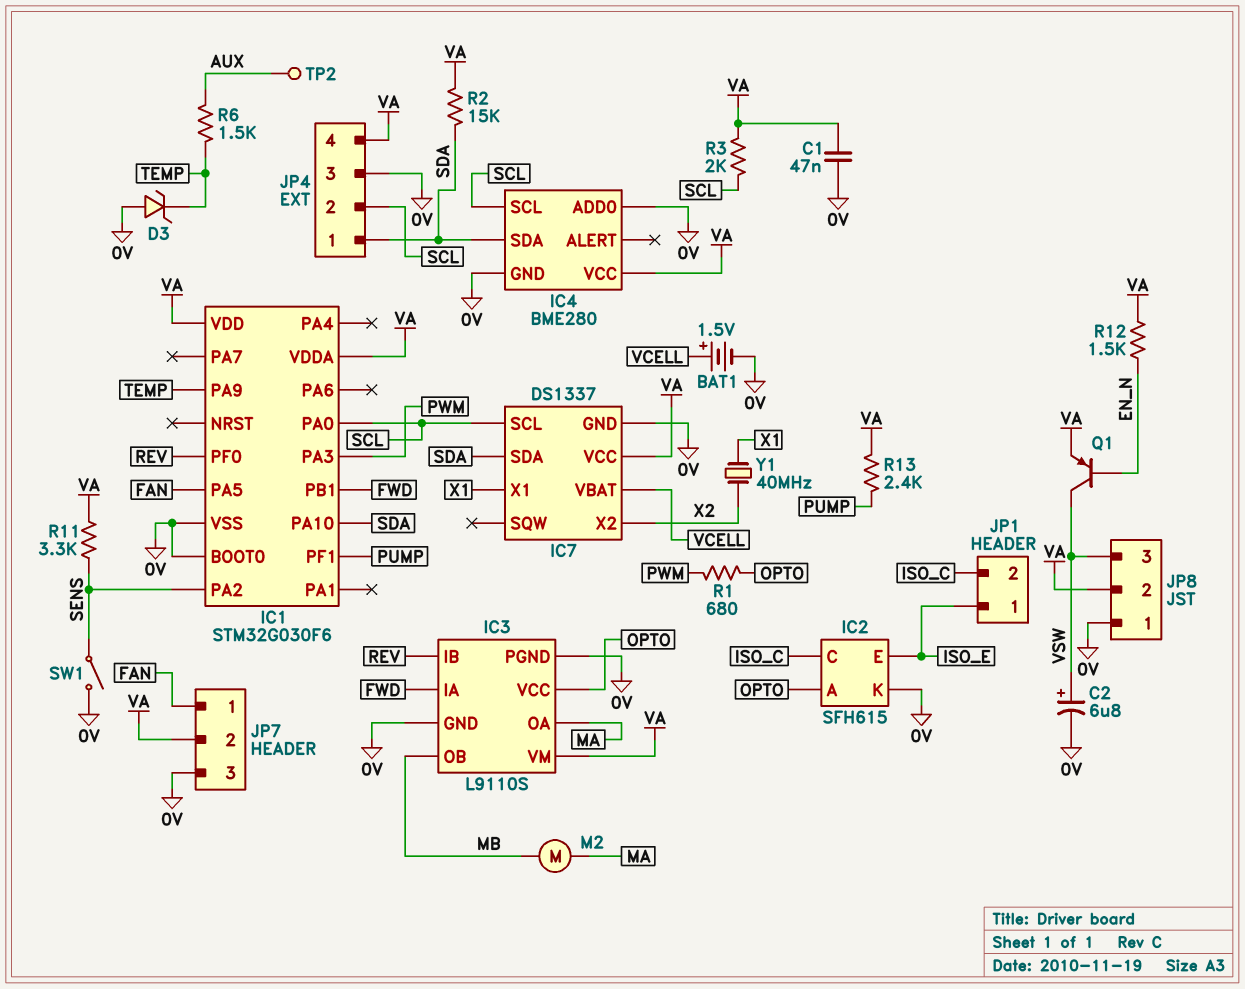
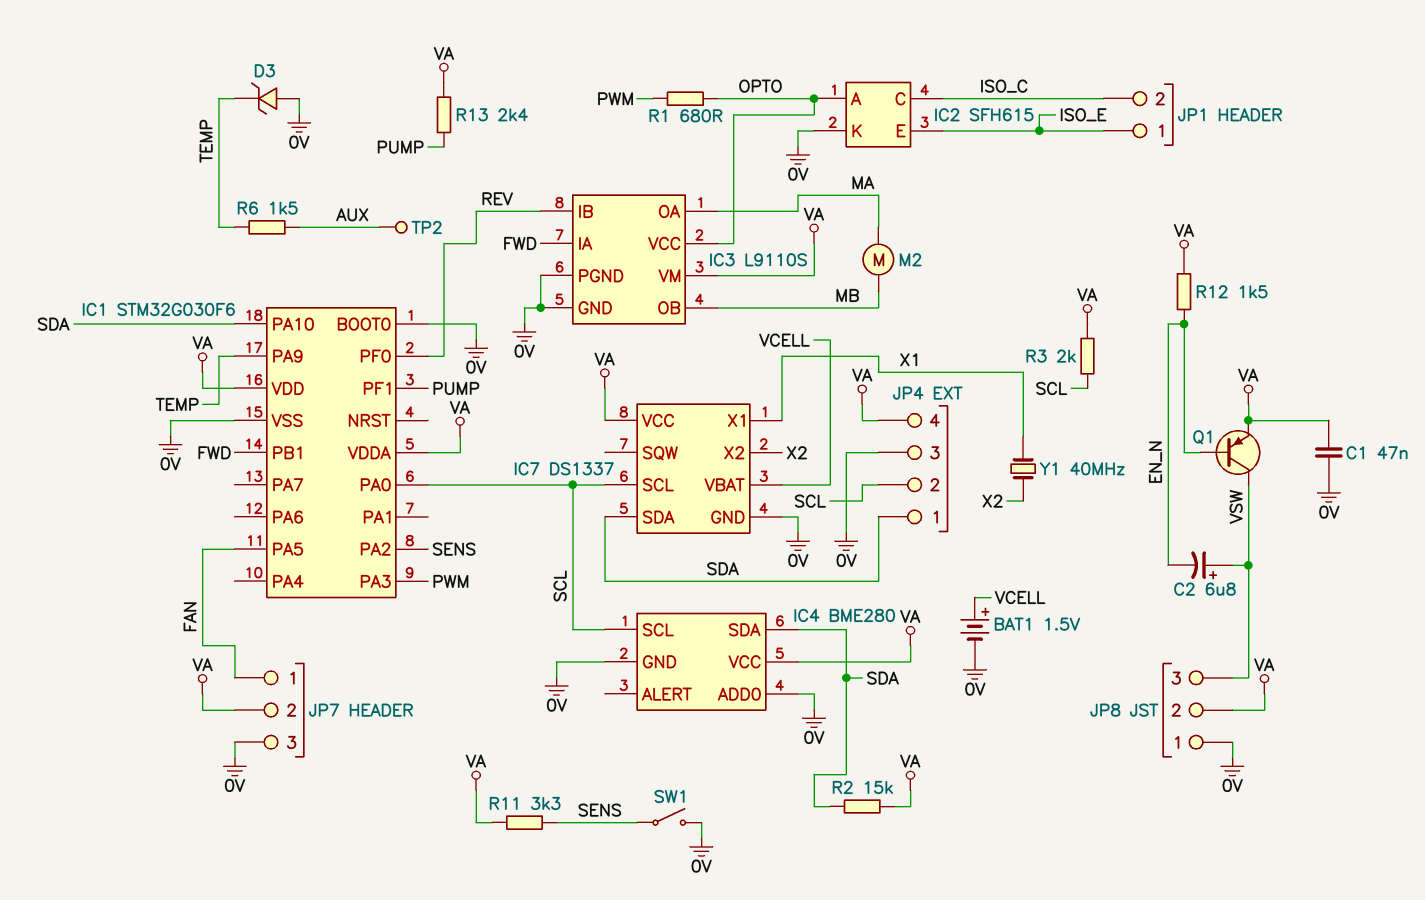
C2: 6.8uF (plus VSW, minus 0V) -> 6.8uF (plus VSW, minus EN_N)

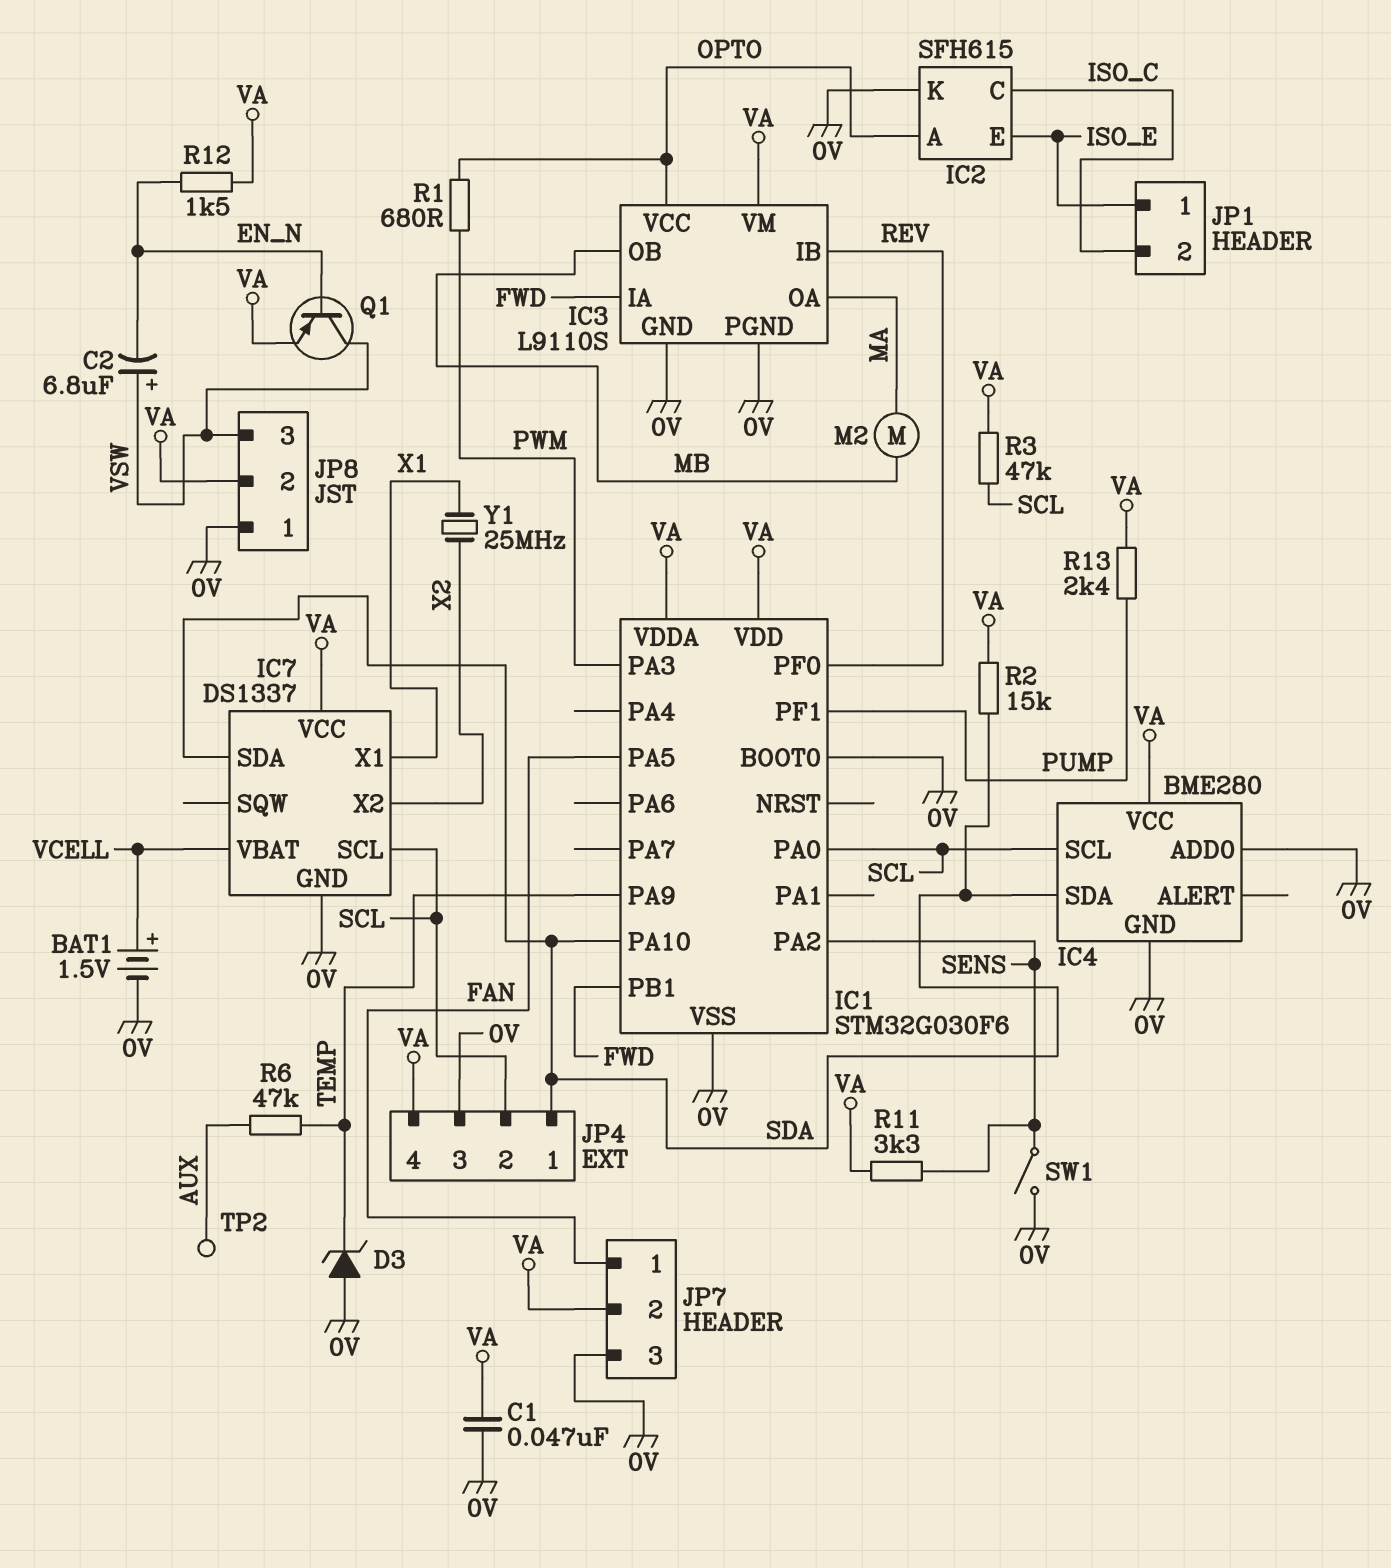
R3: 2k (SCL, VA) -> 47k (SCL, VA)
R6: 1.5k (AUX, TEMP) -> 47k (AUX, TEMP)
Y1: 40MHz (X1, X2) -> 25MHz (X1, X2)

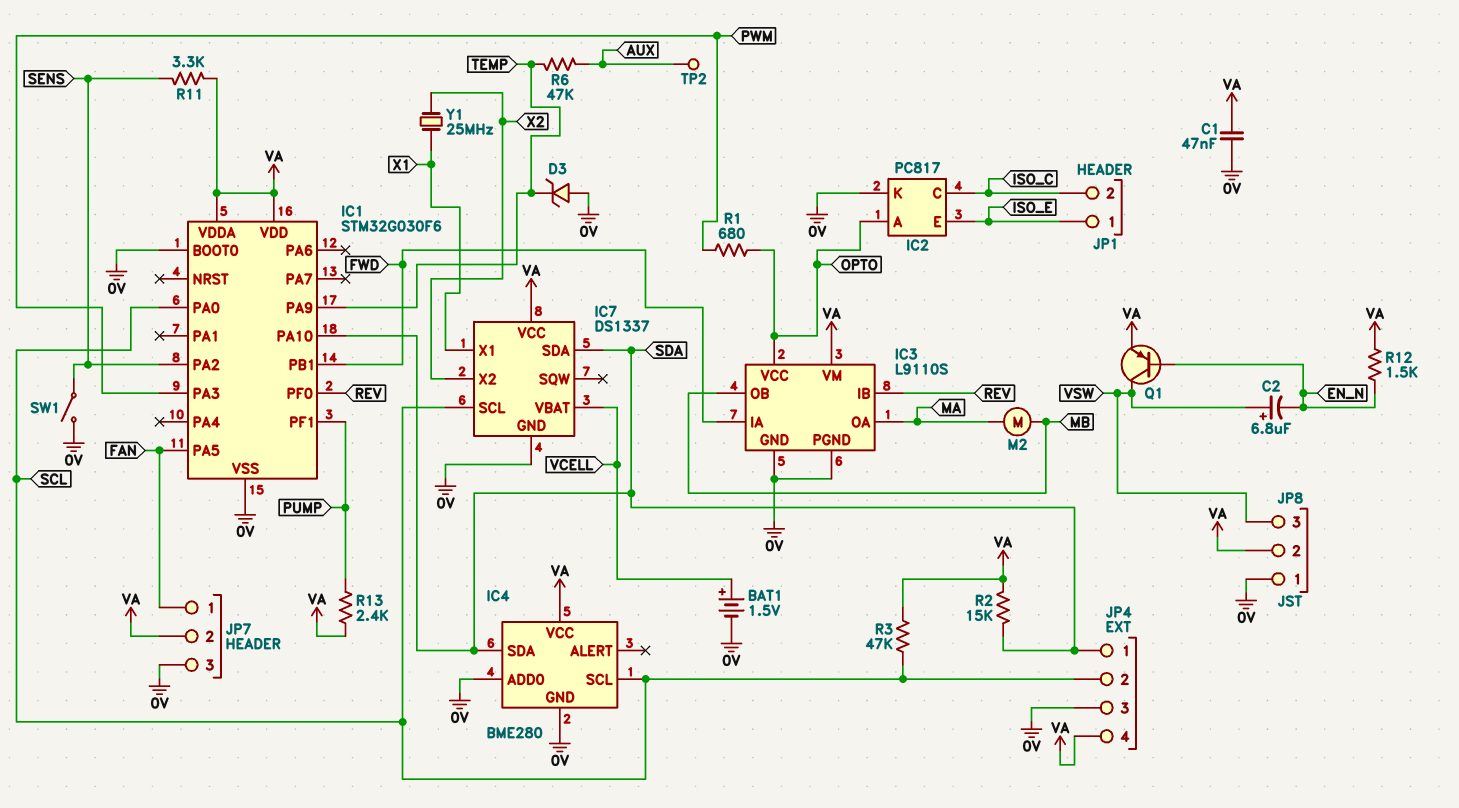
IC2: SFH615 -> PC817

